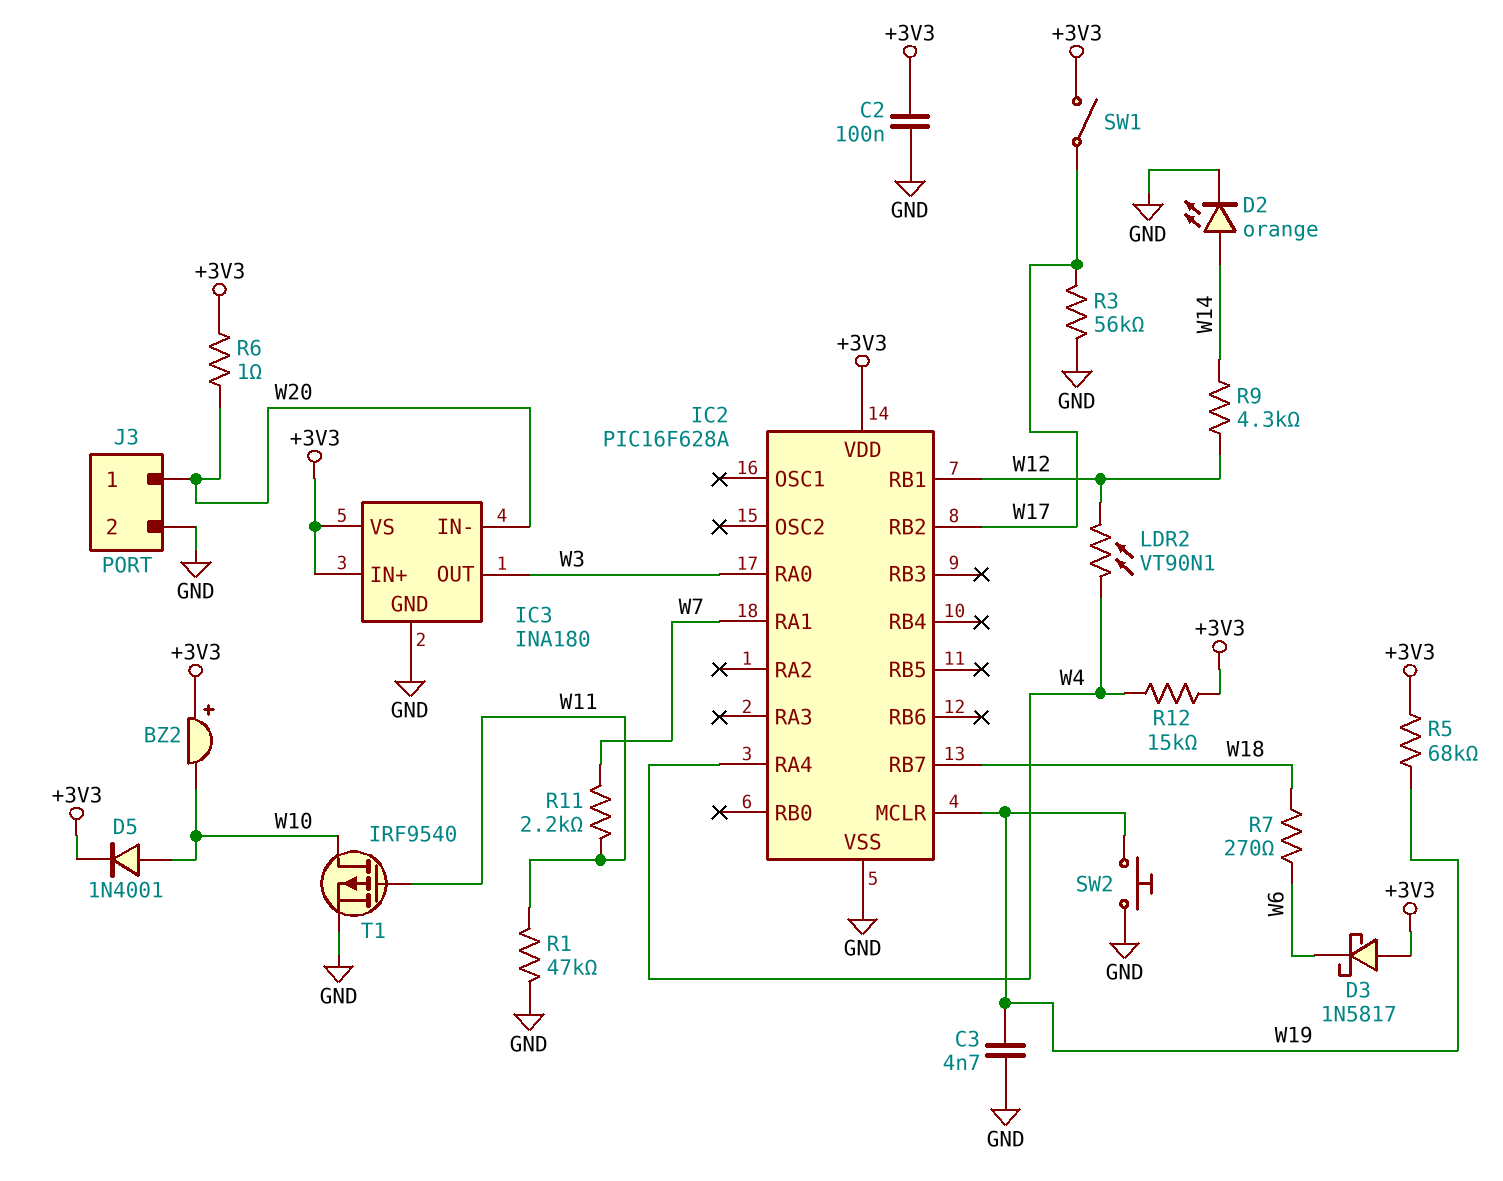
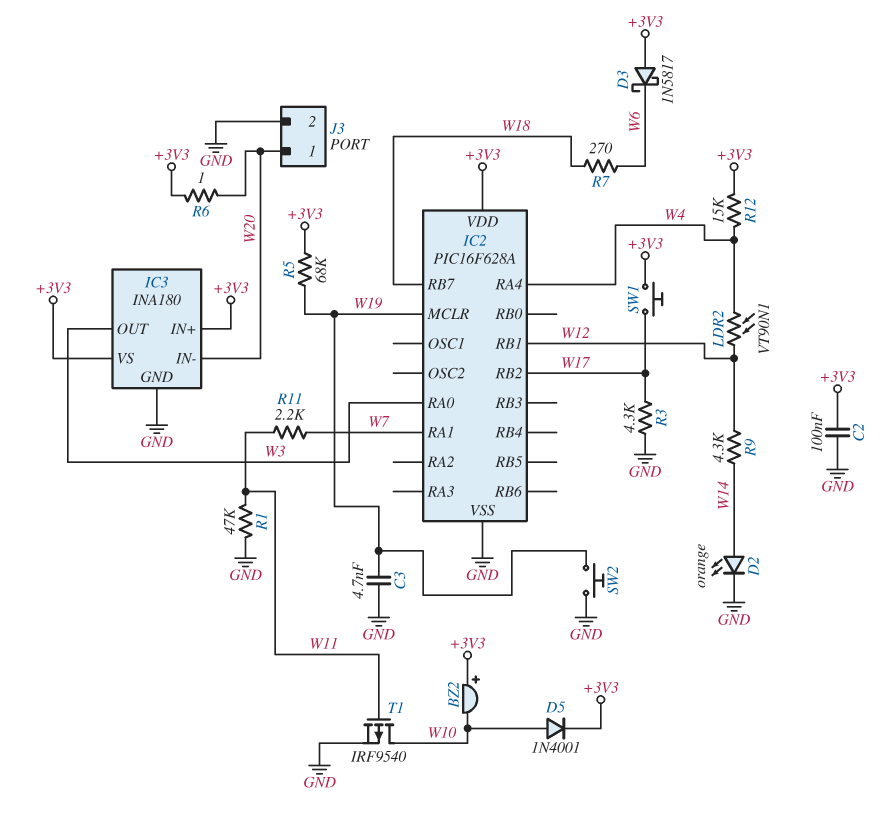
R3: 56k (GND, W17) -> 4.3k (GND, W17)
SW1: switch (+3V3, W17) -> button (+3V3, W17)

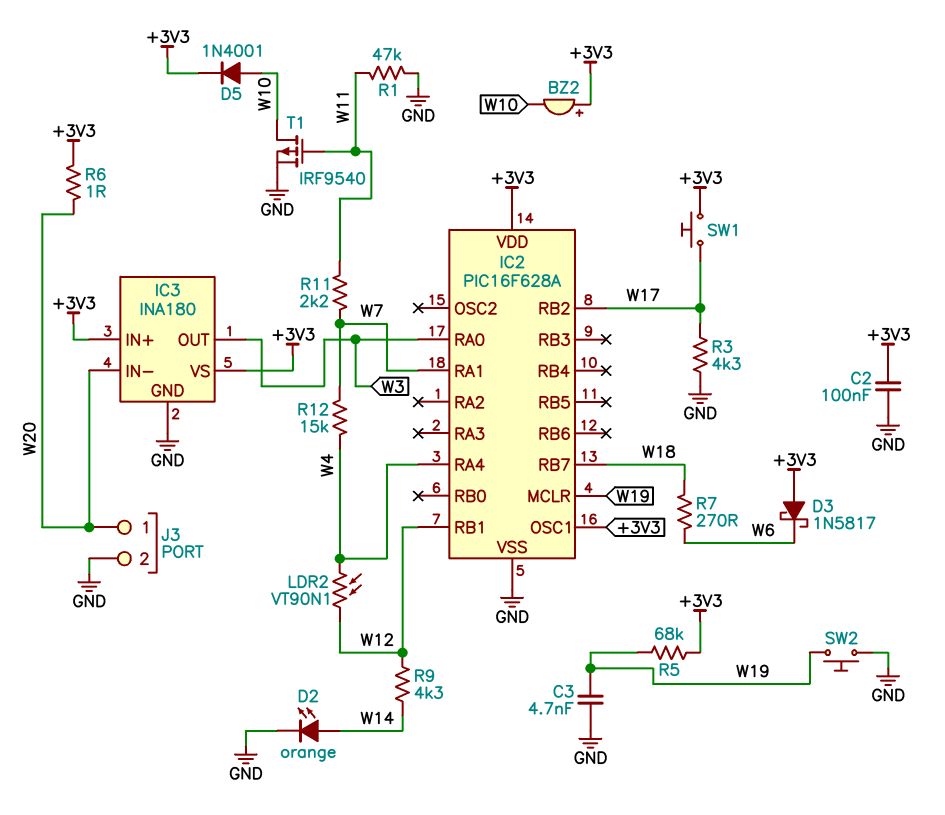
IC2 pin OSC1: none -> +3V3
R12: 15k (+3V3, W4) -> 15k (W4, W7)

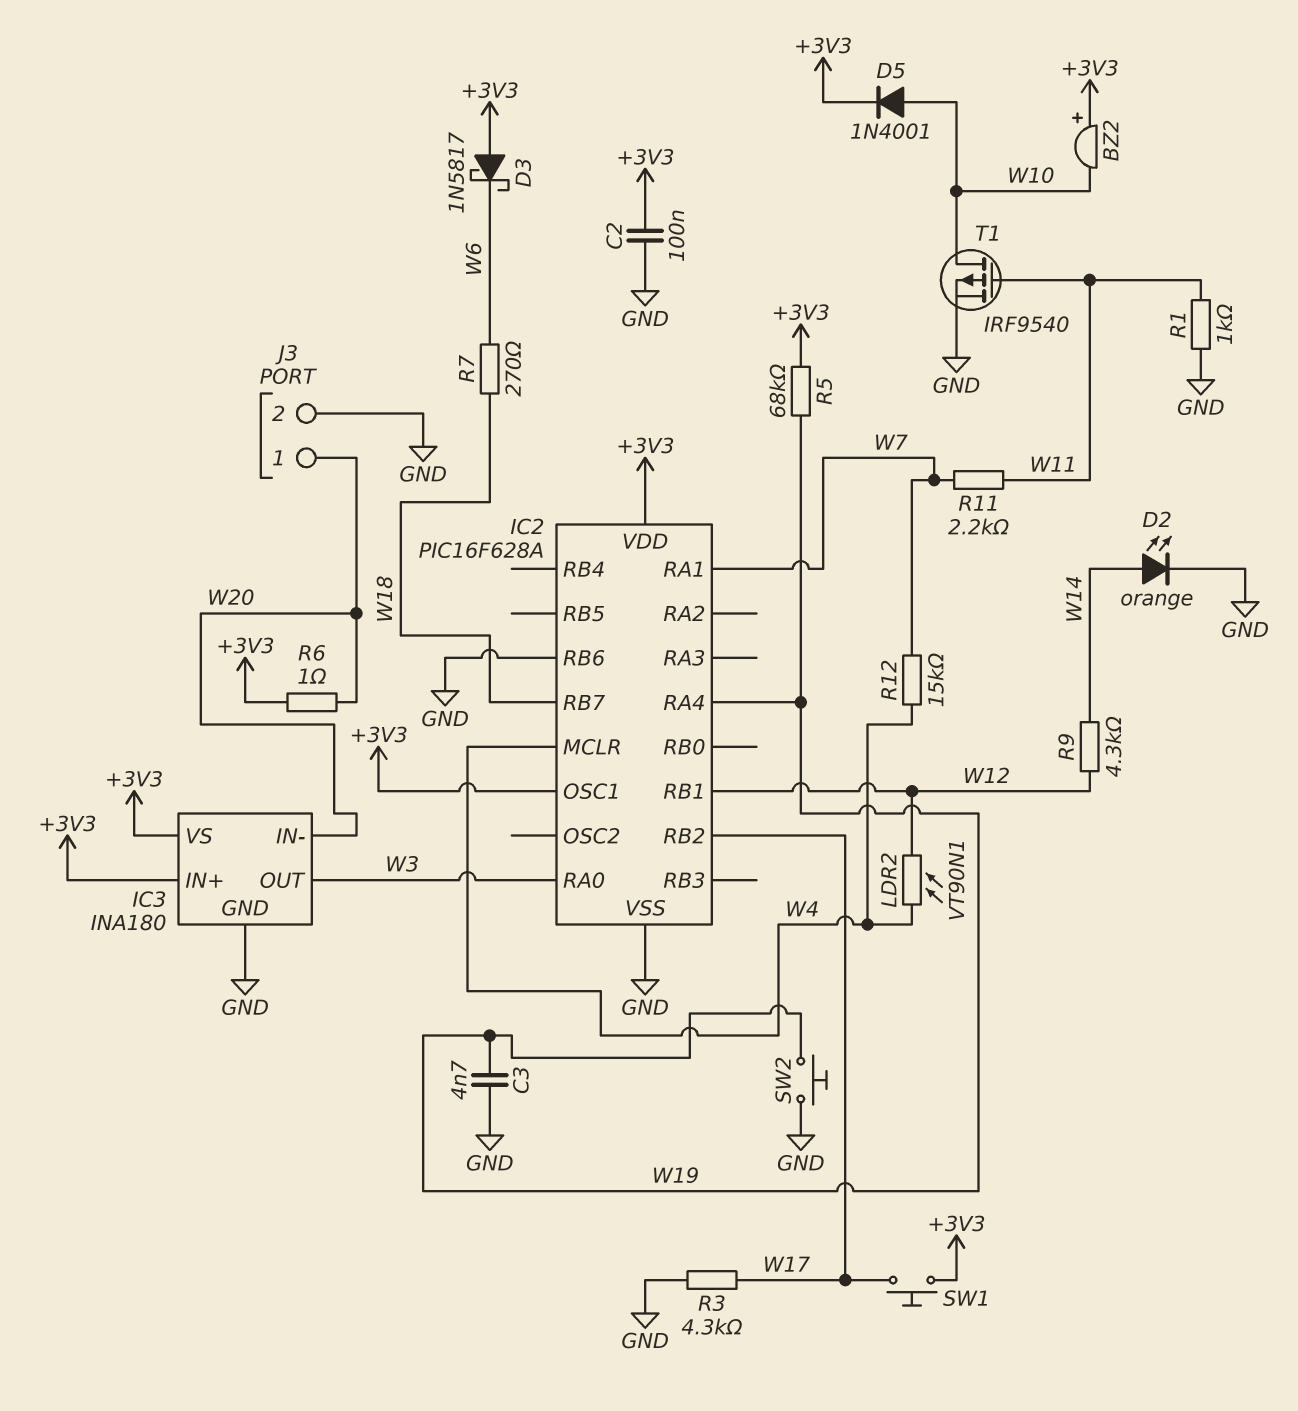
IC2 pin MCLR: W19 -> W4
IC2 pin RA4: W4 -> W19
IC2 pin RB6: none -> GND
R1: 47k (GND, W11) -> 1k (GND, W11)

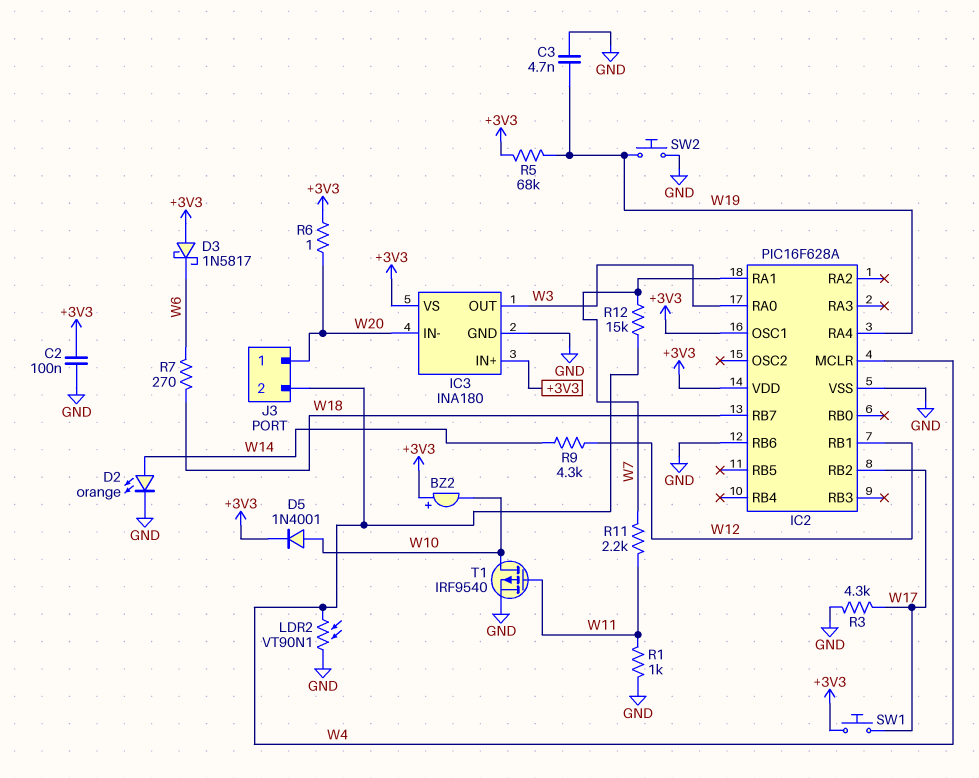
J3 pin 2: GND -> W4
LDR2: VT90N1 (W4, W12) -> VT90N1 (GND, W4)

